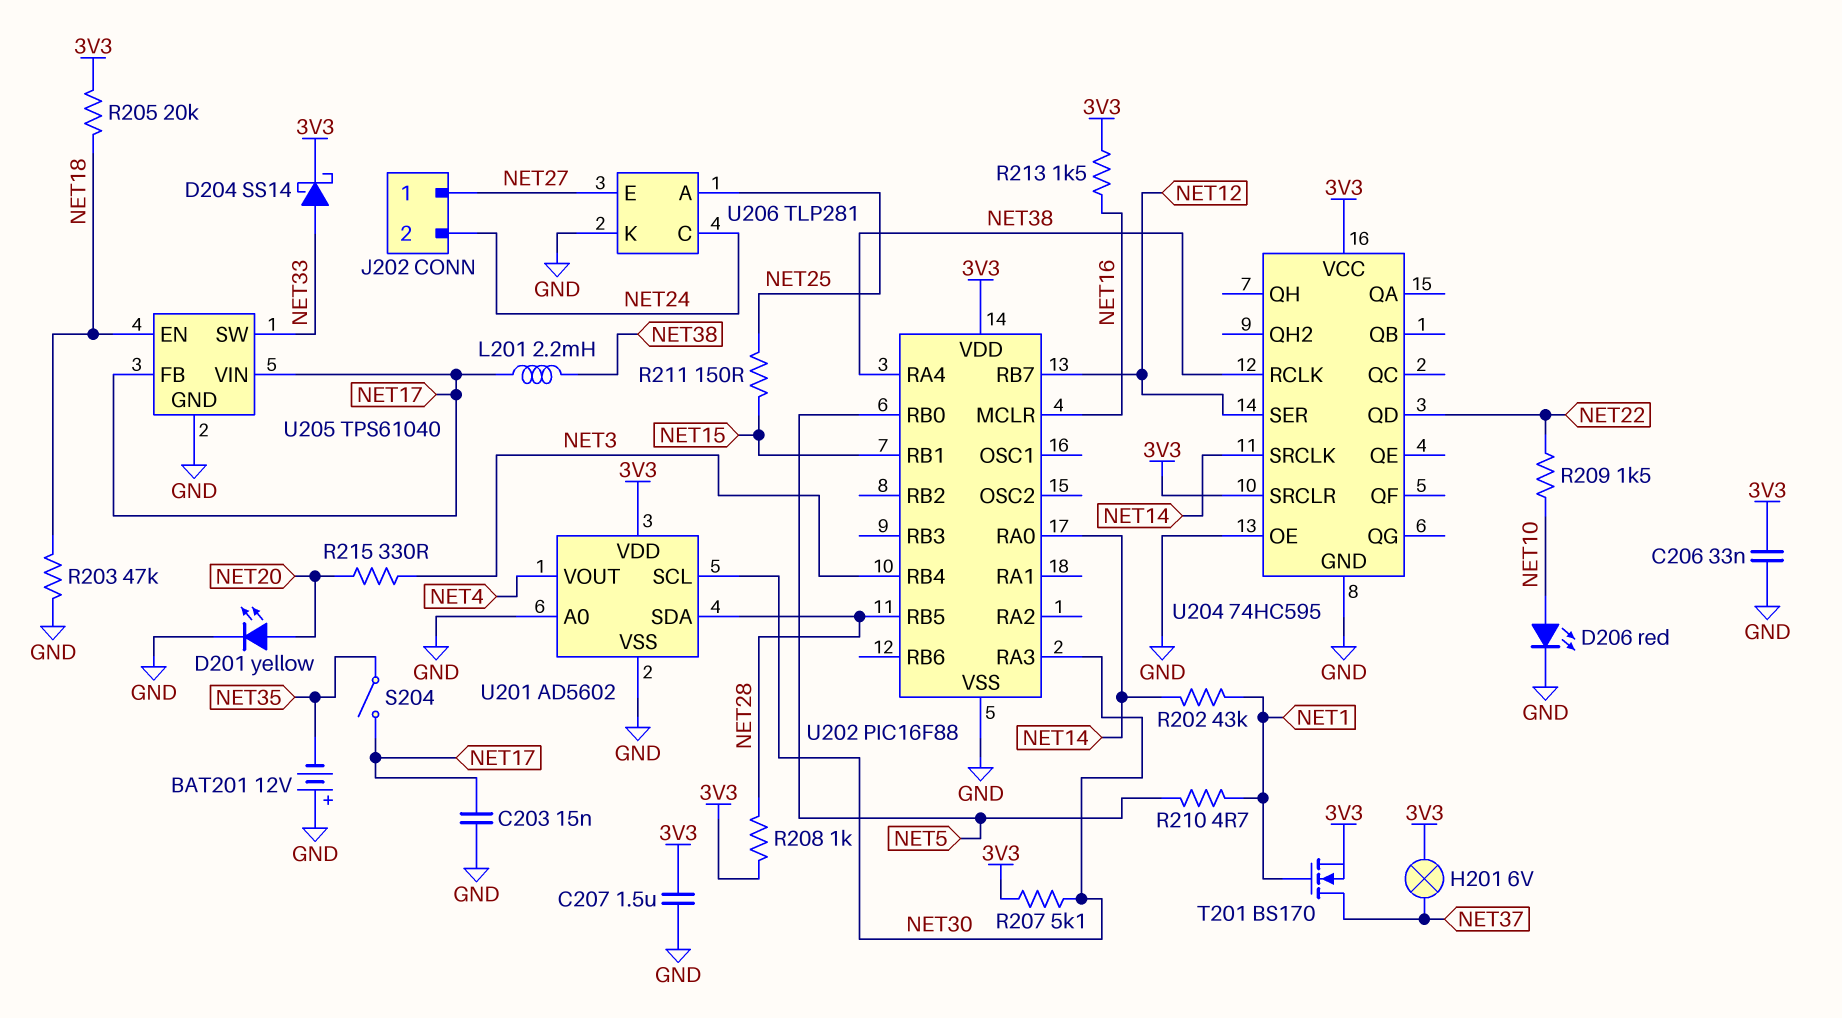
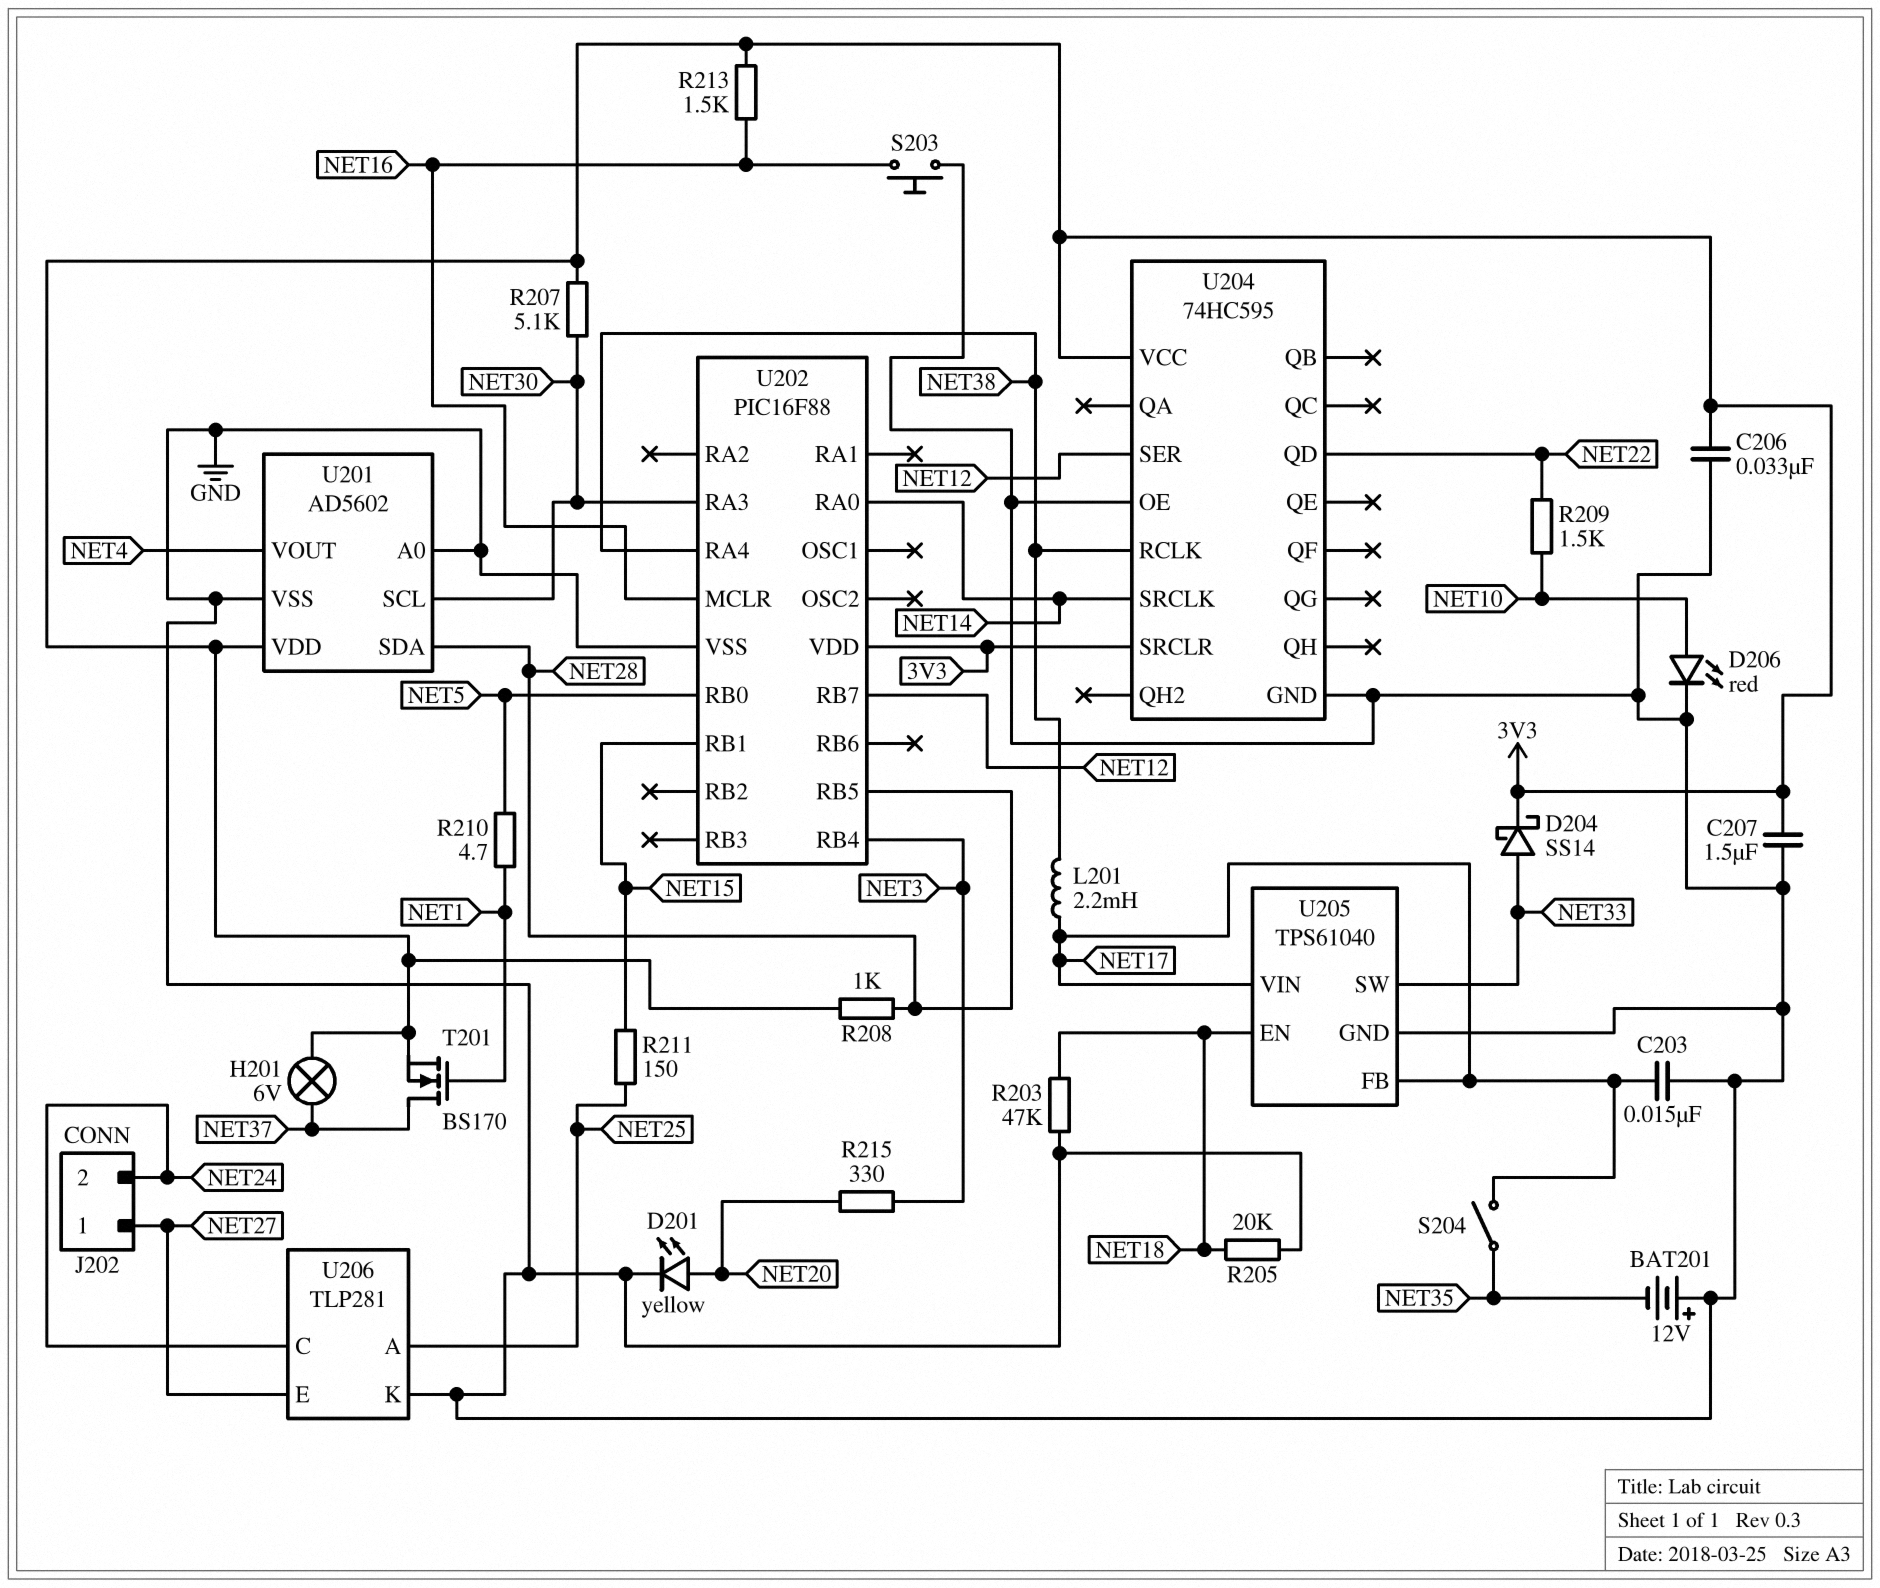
R202: 43k (NET1, NET14) -> none
R205: 20k (3V3, NET18) -> 20k (GND, NET18)
S203: none -> button (GND, NET16)

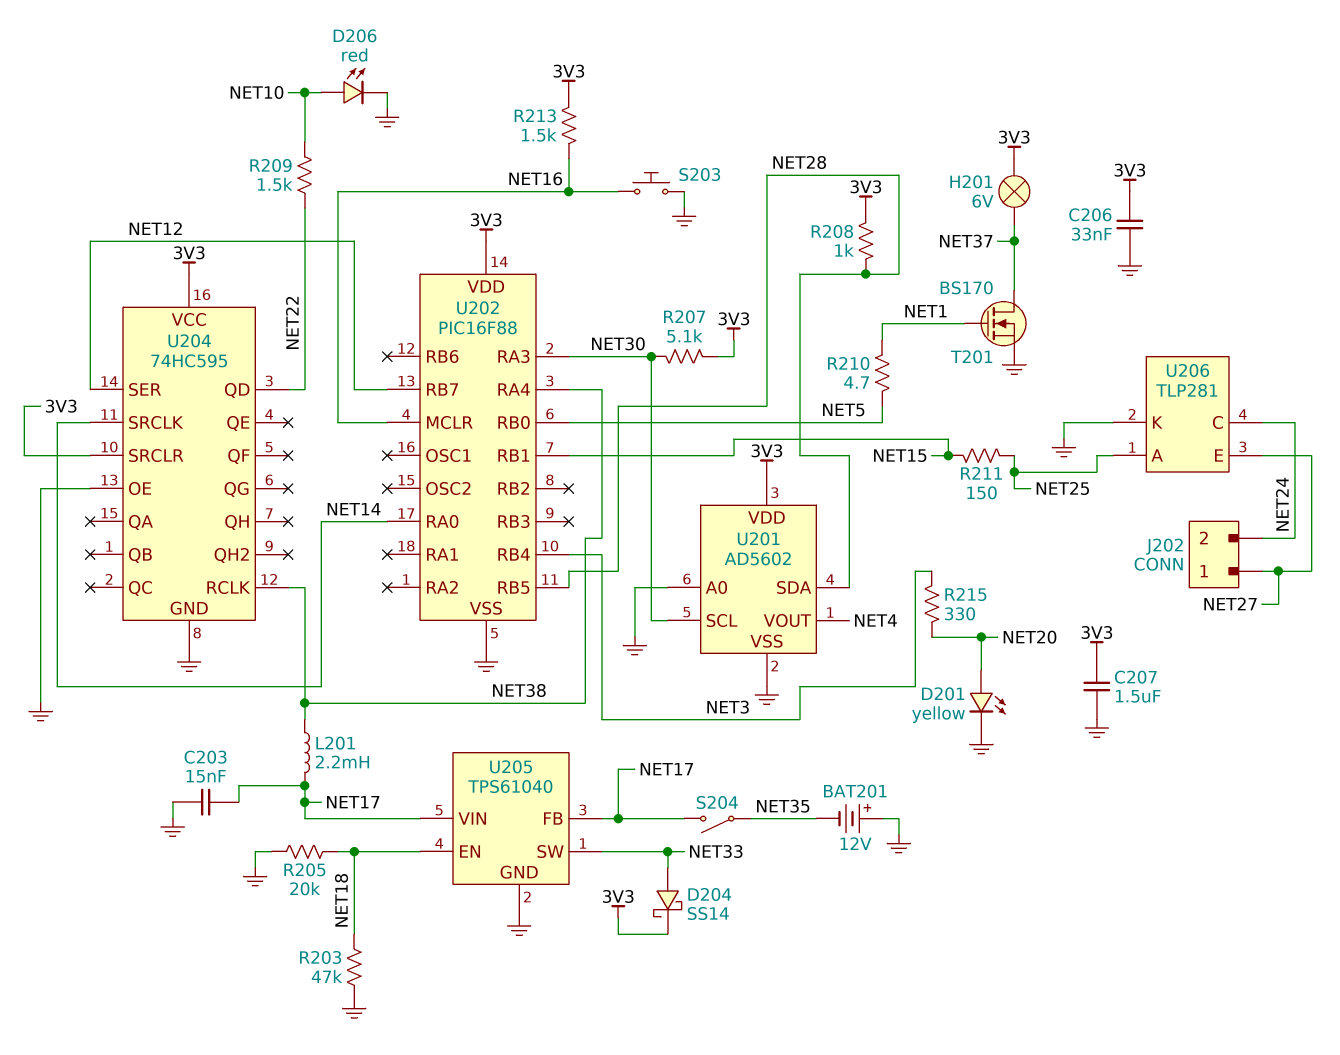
T201: NMOS BS170 (G NET1, D NET37, S 3V3) -> NMOS BS170 (G NET1, D NET37, S GND)

